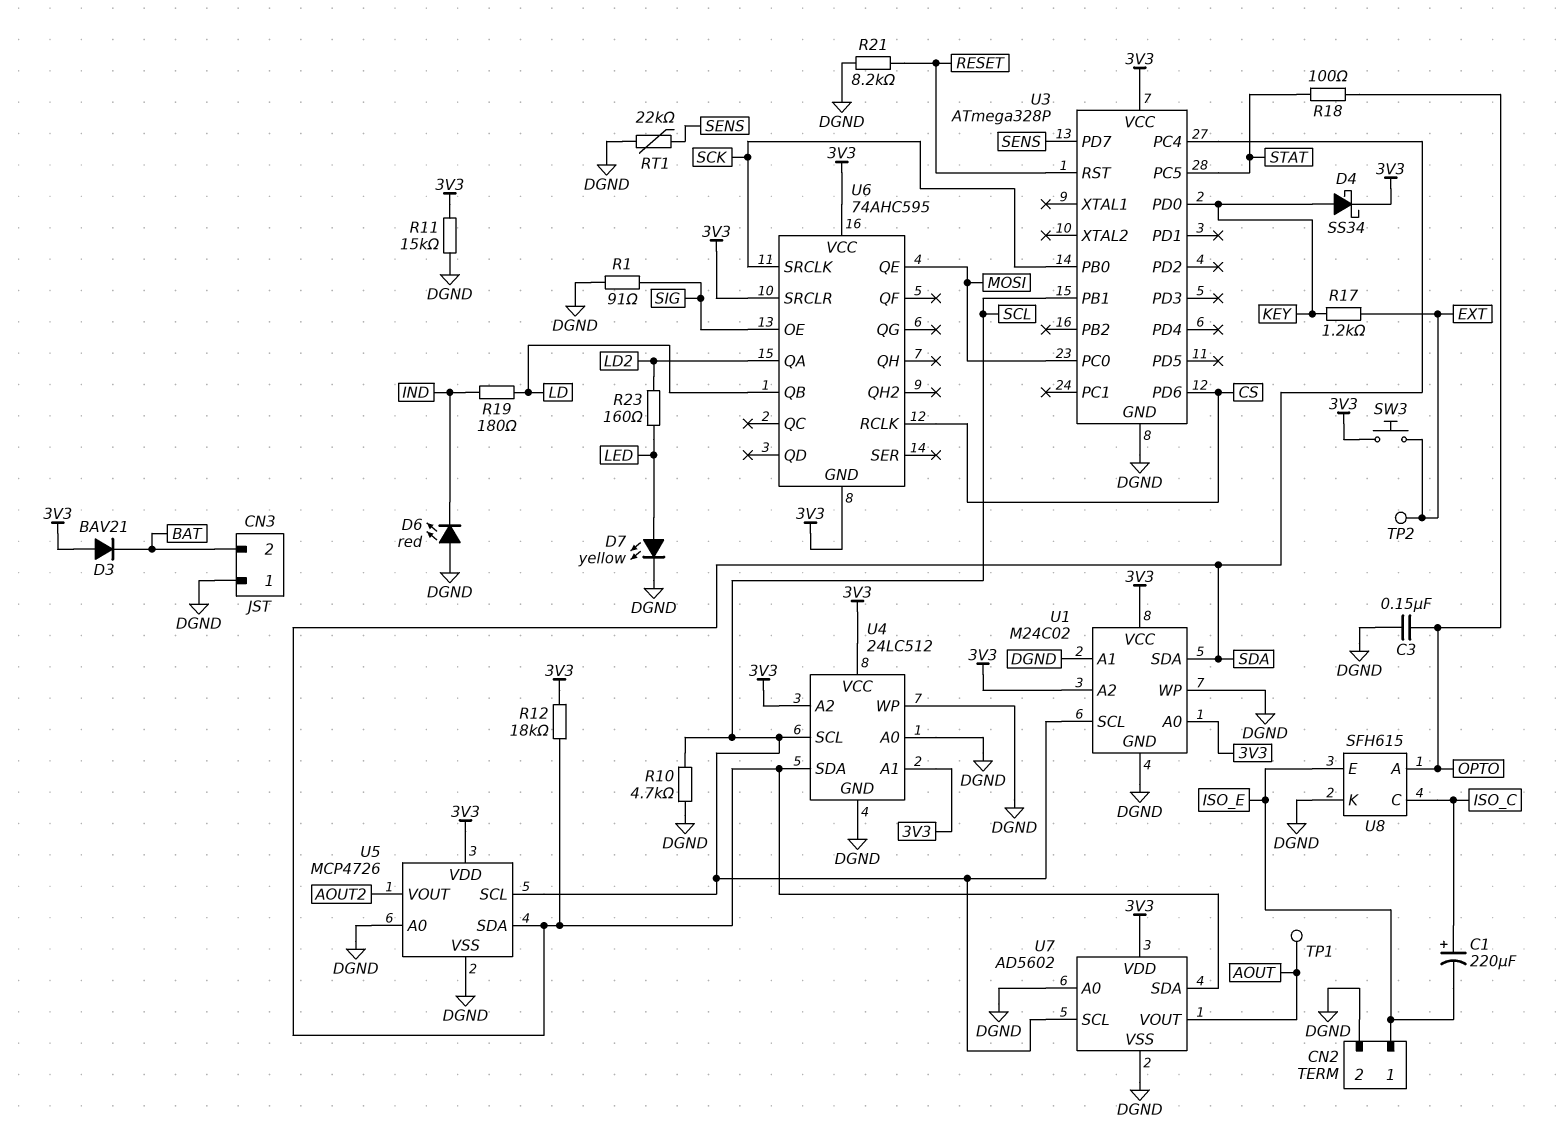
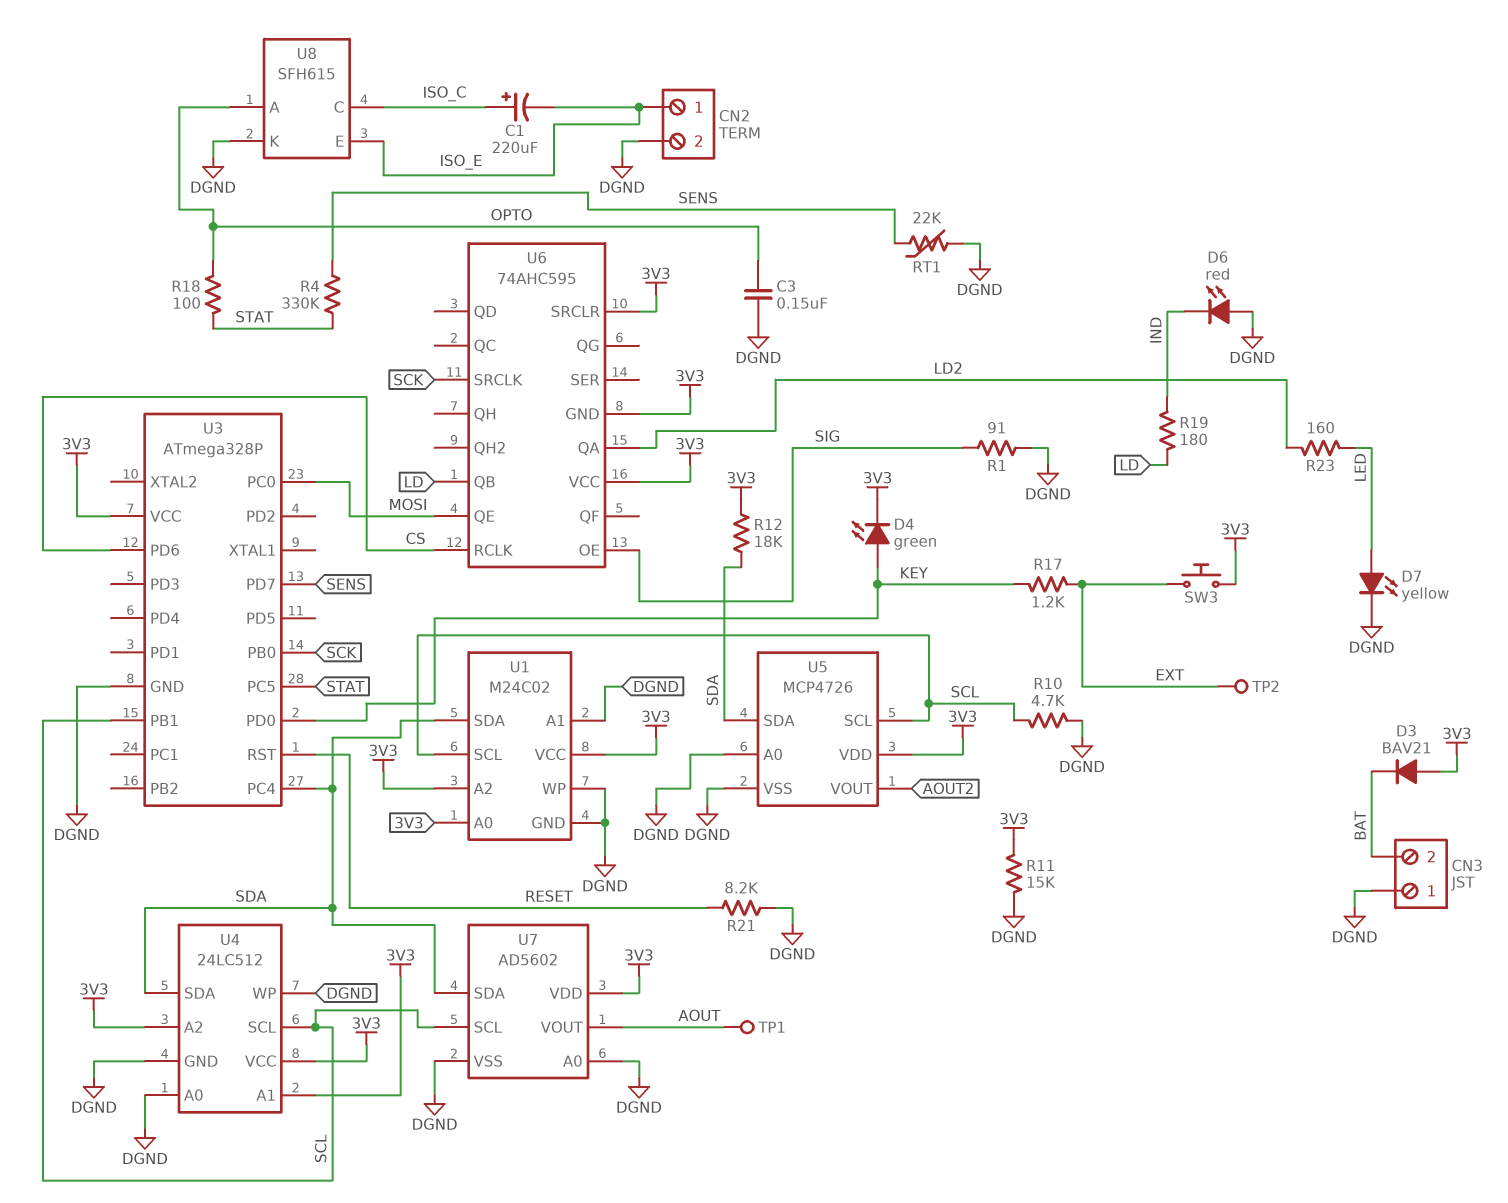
D4: schottky SS34 (A KEY, K 3V3) -> LED green (A KEY, K 3V3)
R4: none -> 330k (SENS, STAT)

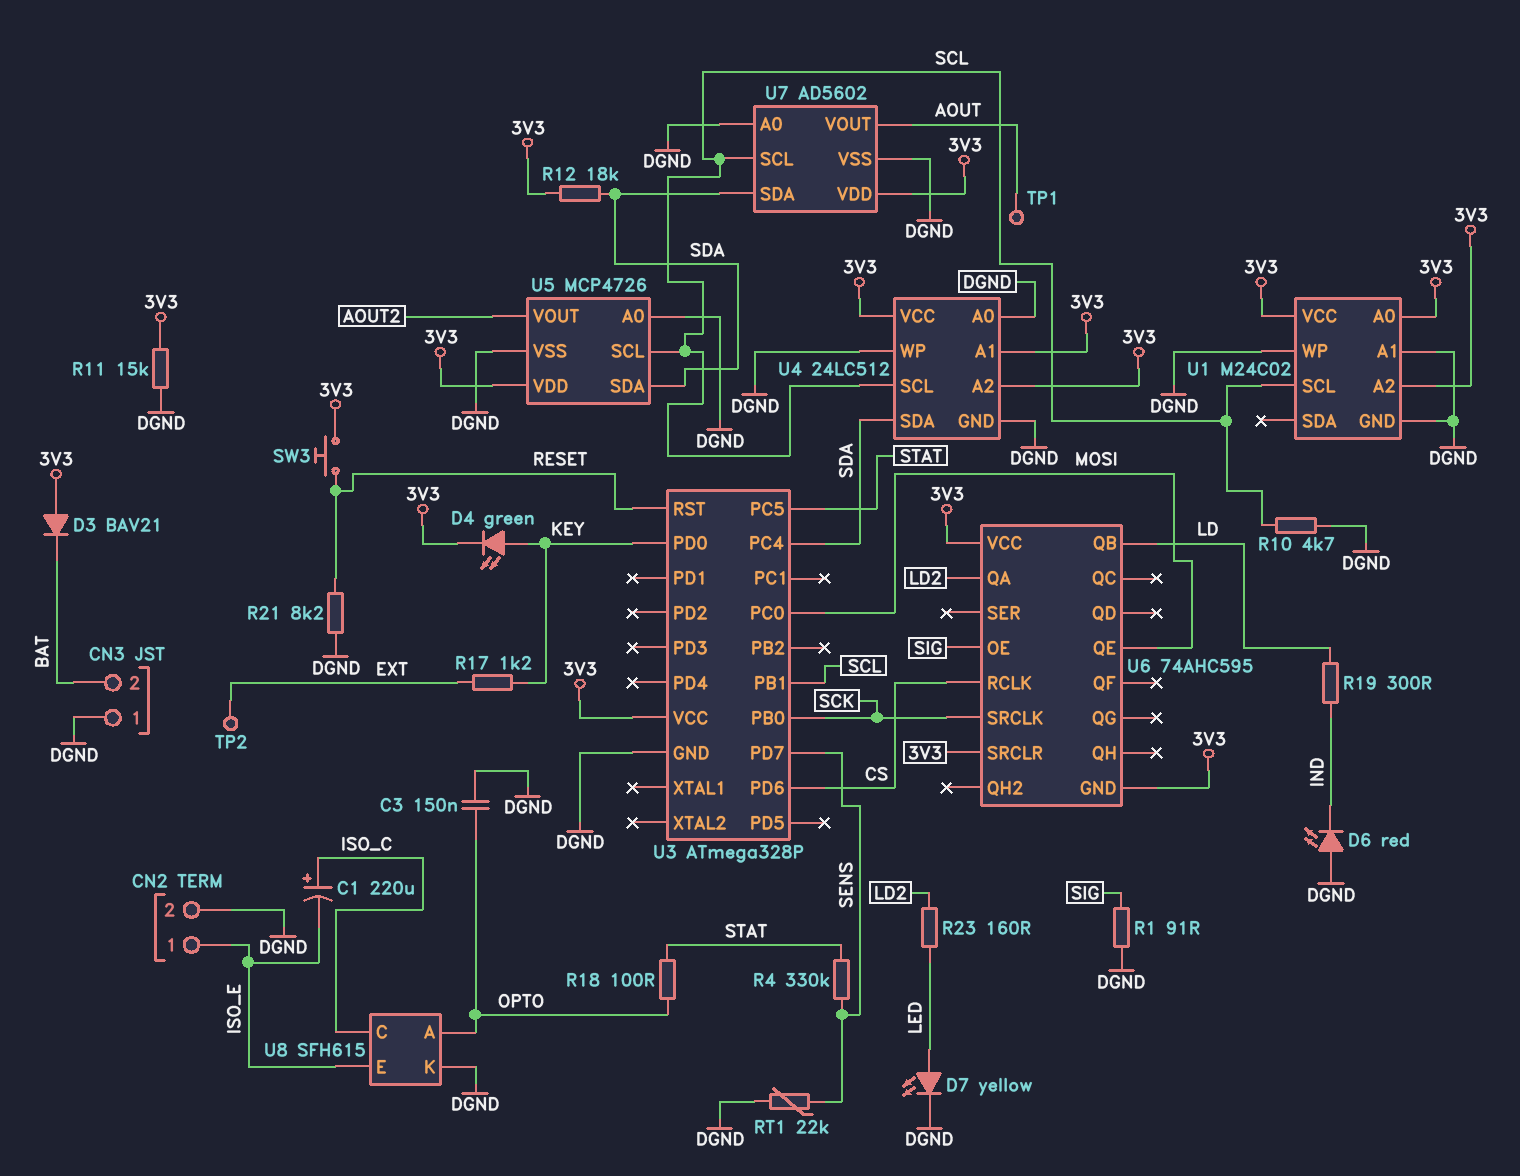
R19: 180 (IND, LD) -> 300 (IND, LD)
SW3: button (3V3, EXT) -> button (3V3, RESET)
U1 pin SDA: SDA -> none

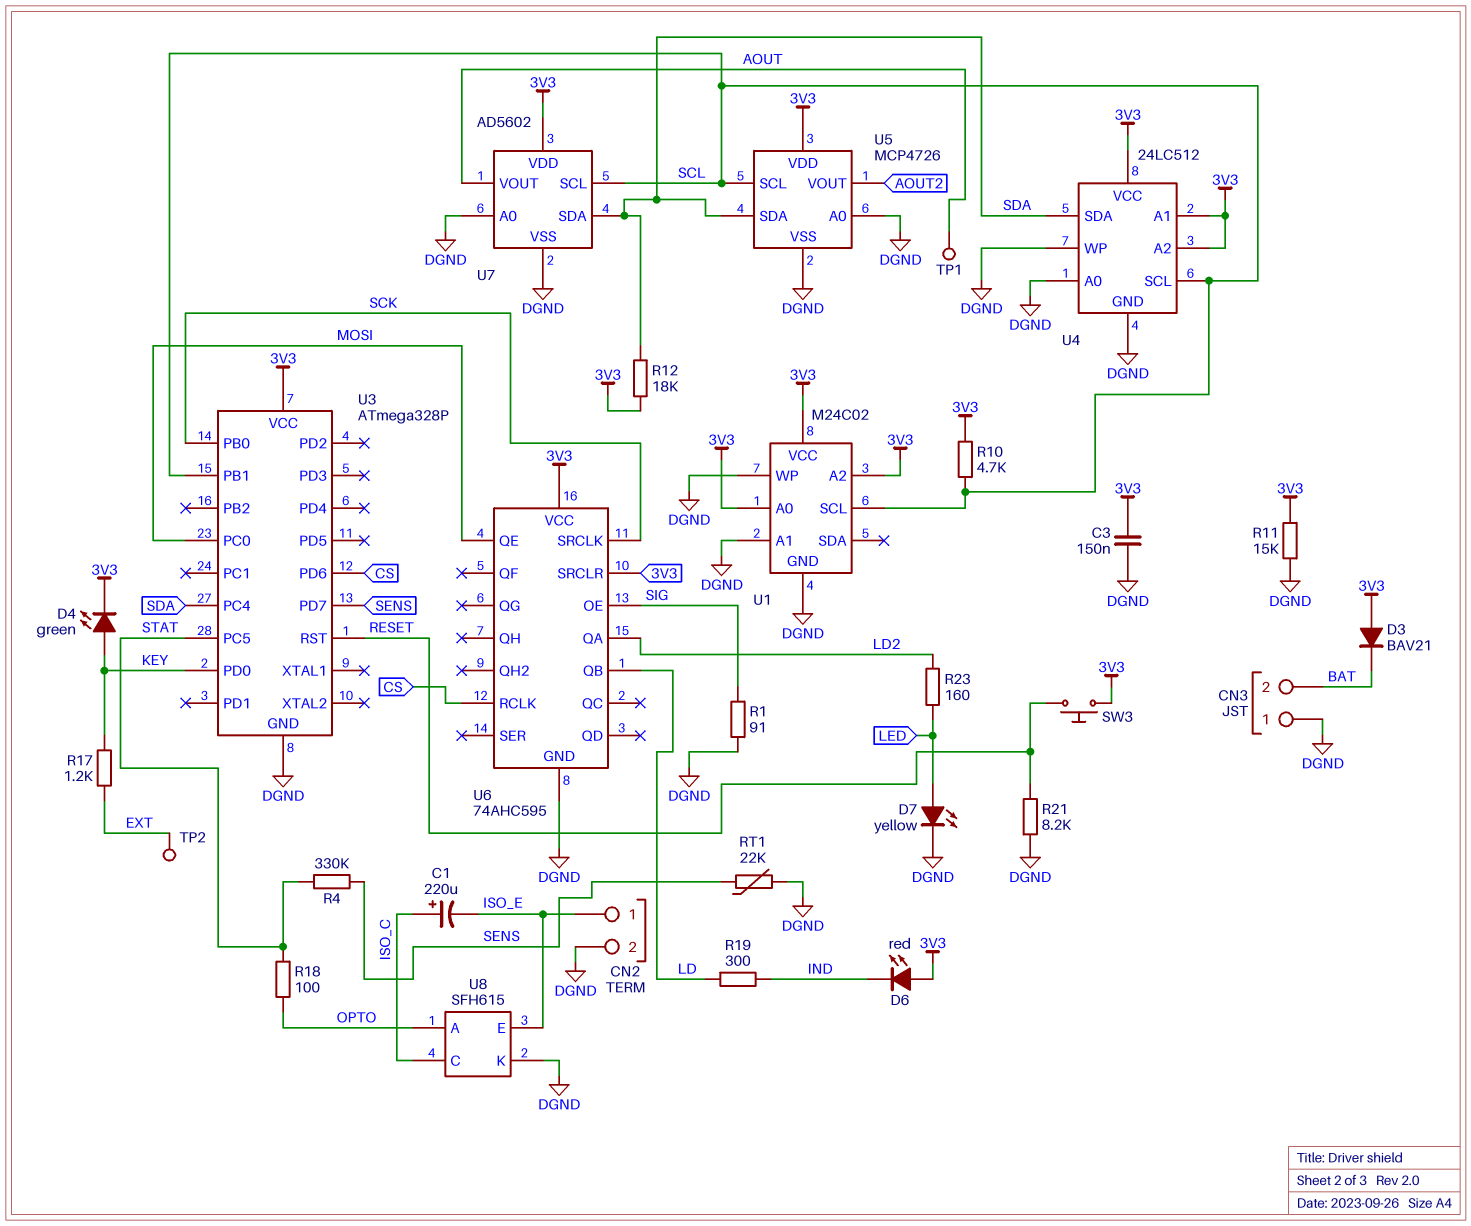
C3: 150nF (DGND, OPTO) -> 150nF (3V3, DGND)
D6: LED red (A DGND, K IND) -> LED red (A 3V3, K IND)
R10: 4.7k (DGND, SCL) -> 4.7k (3V3, SCL)
U6 pin GND: 3V3 -> DGND

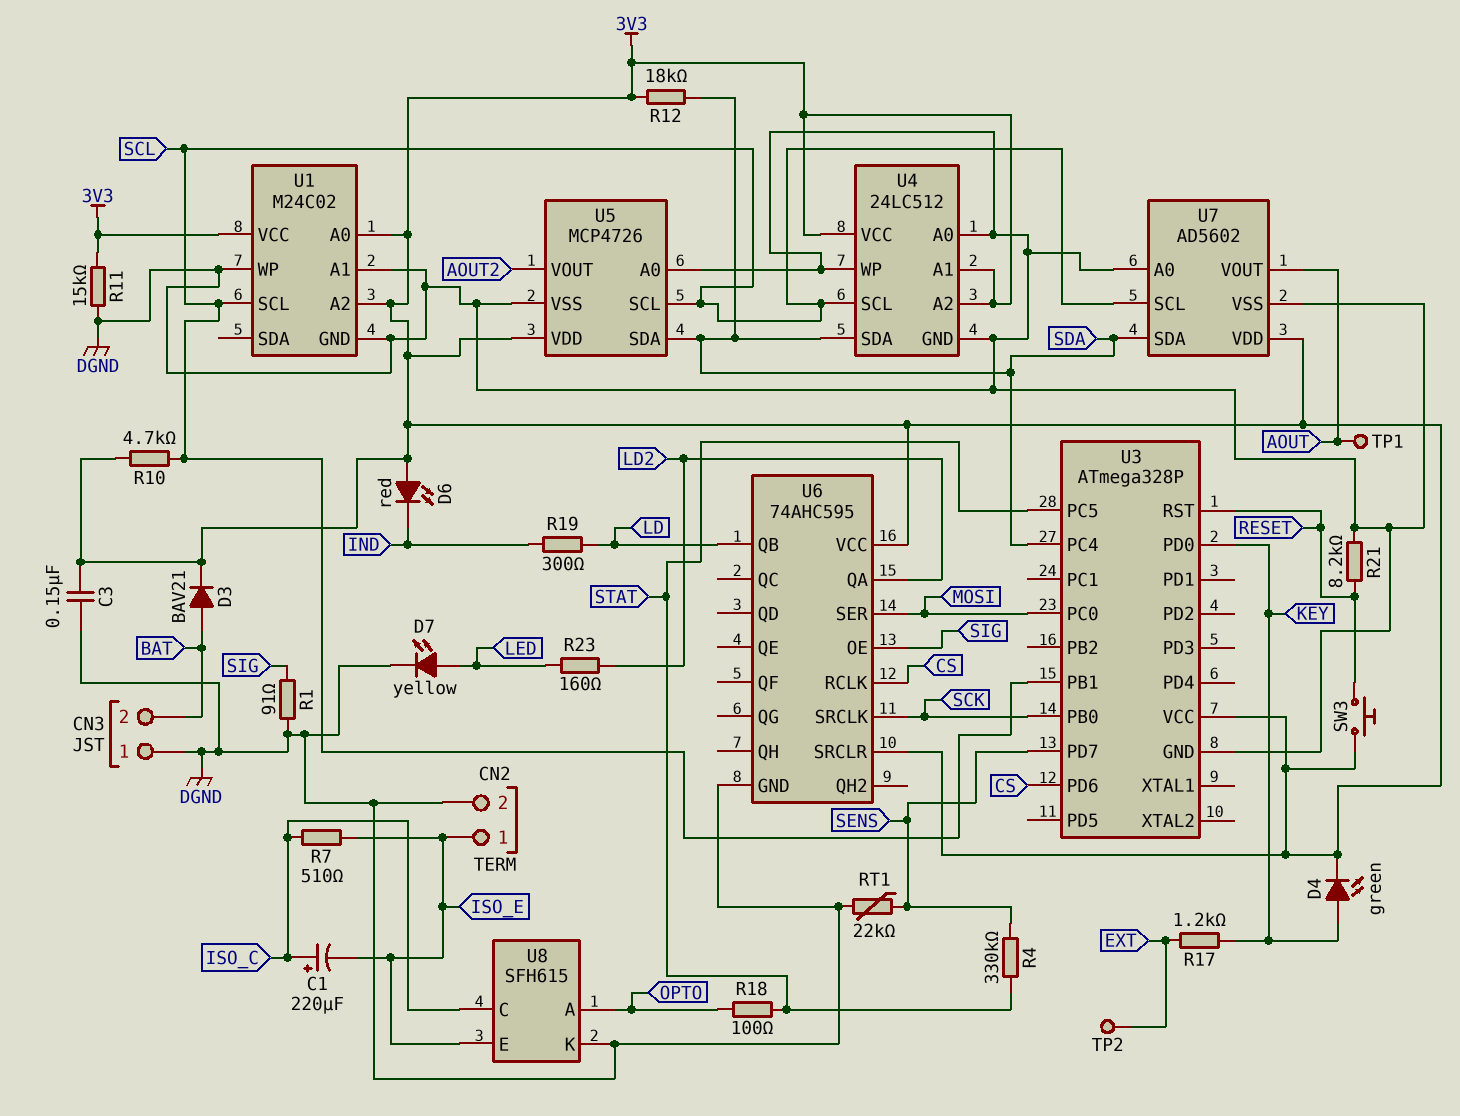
D3: diode BAV21 (A 3V3, K BAT) -> diode BAV21 (A BAT, K 3V3)
R7: none -> 510 (ISO_C, ISO_E)
U6 pin QE: MOSI -> none
U6 pin SER: none -> MOSI

